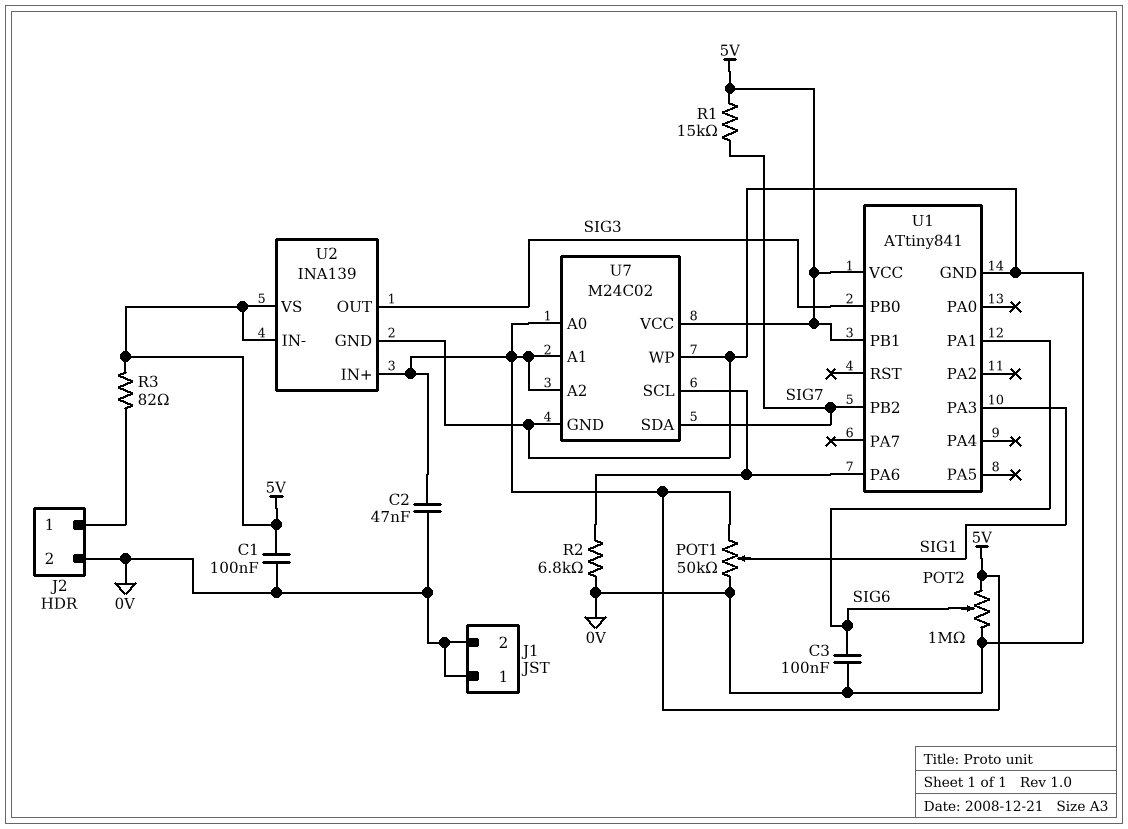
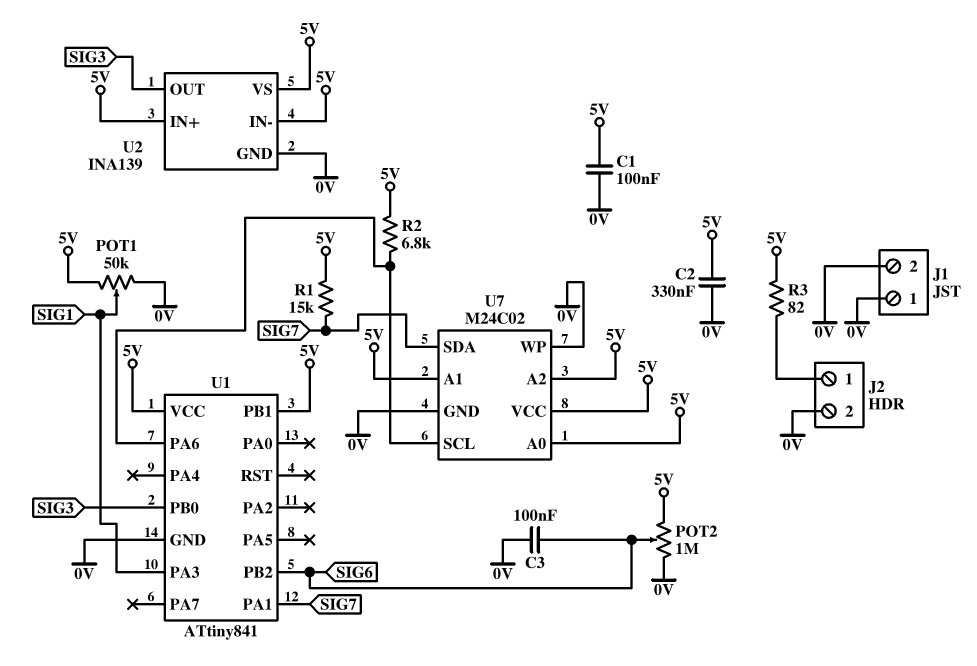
C2: 47nF (0V, 5V) -> 330nF (0V, 5V)
R2: 6.8k (0V, U1/PA6) -> 6.8k (5V, U1/PA6)
U1 pin PA1: SIG6 -> SIG7
U1 pin PB2: SIG7 -> SIG6

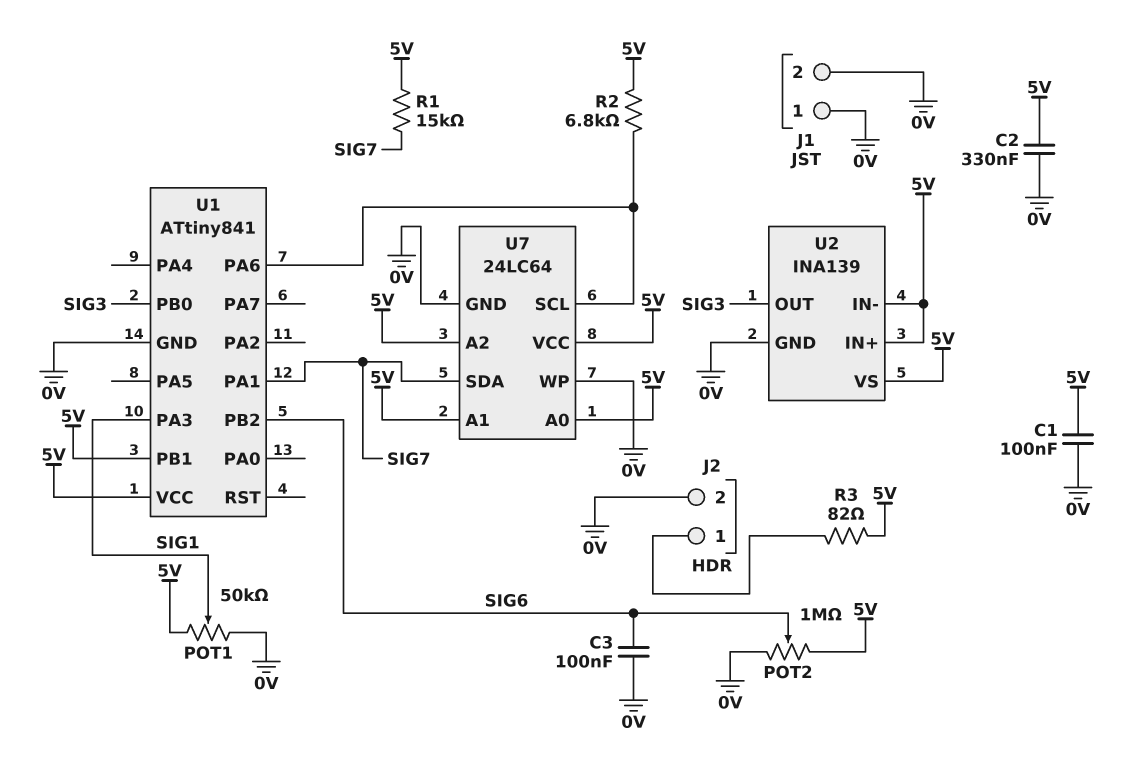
U7: M24C02 -> 24LC64

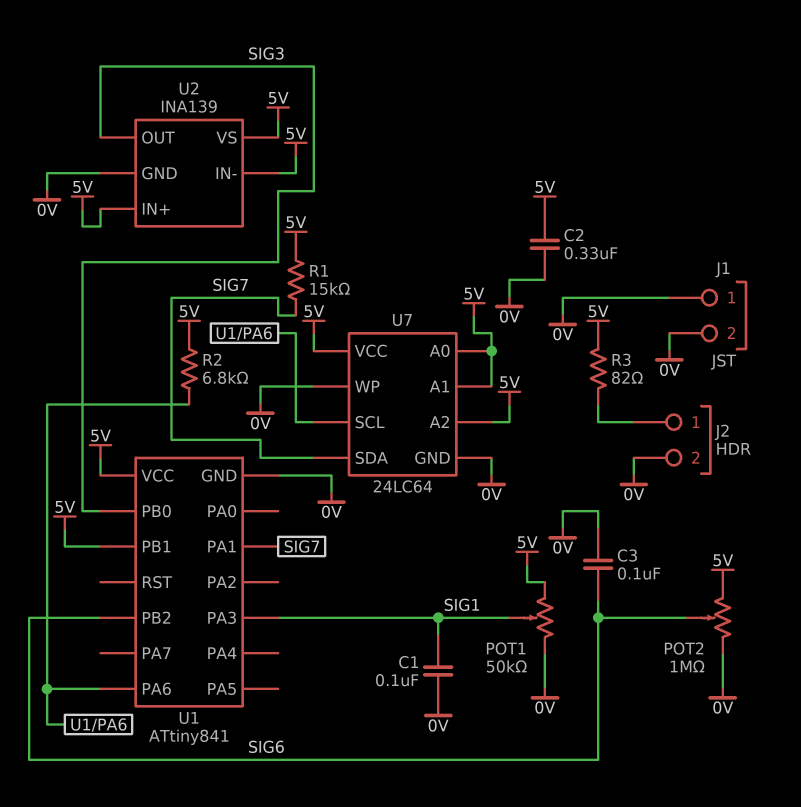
C1: 100nF (0V, 5V) -> 100nF (0V, SIG1)

